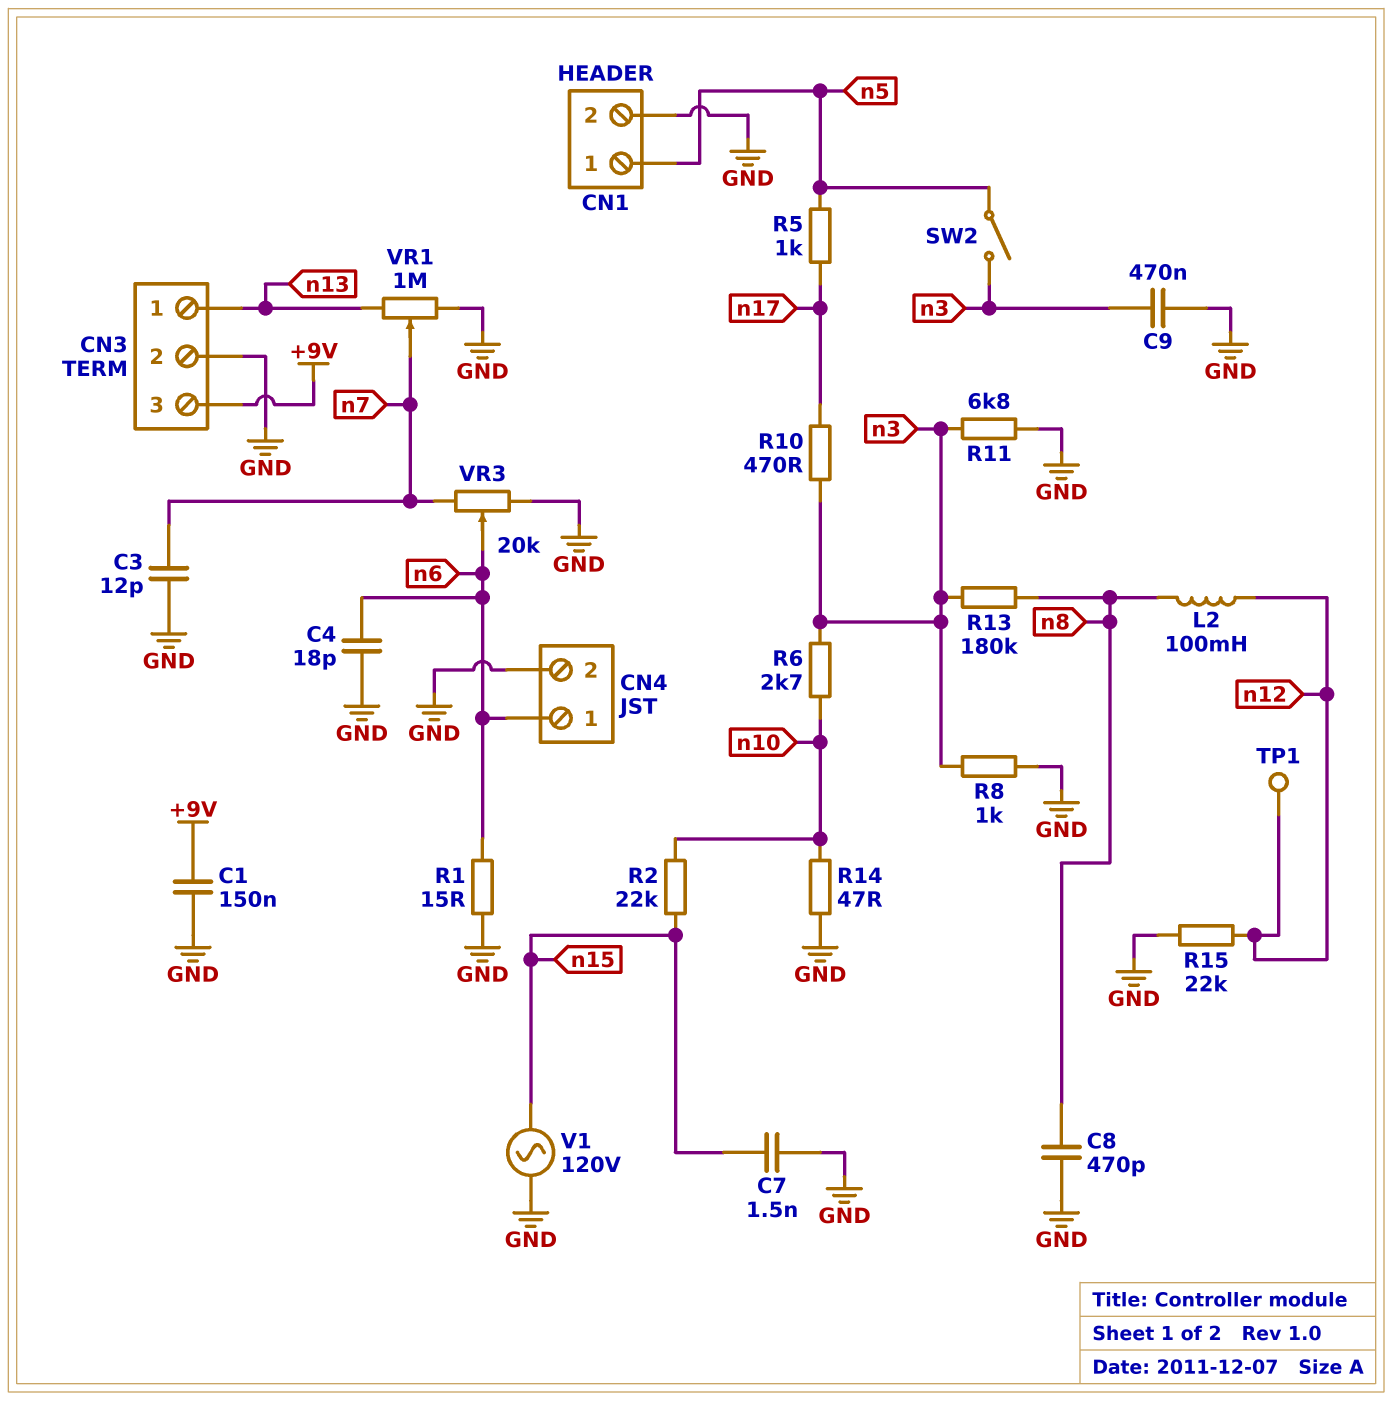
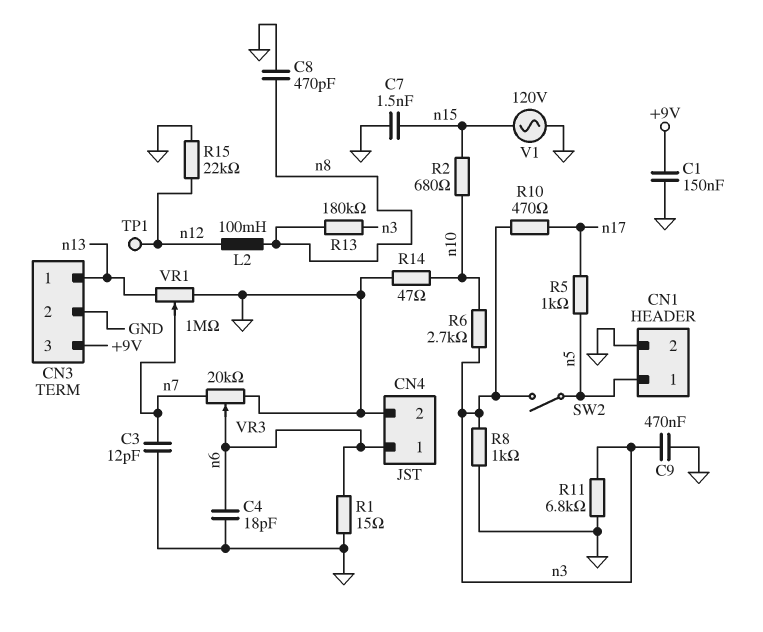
R2: 22k (n10, n15) -> 680 (n10, n15)

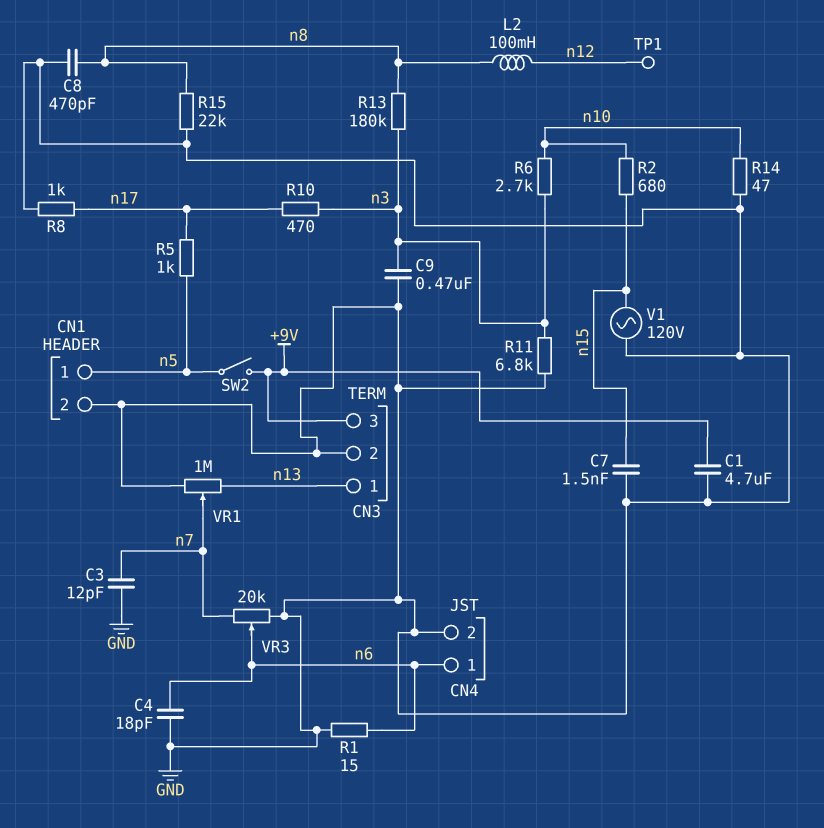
C1: 150nF (+9V, GND) -> 4.7uF (+9V, GND)
R8: 1k (GND, n3) -> 1k (GND, n17)
R15: 22k (GND, n12) -> 22k (GND, n8)
SW2: switch (n3, n5) -> switch (+9V, n5)

